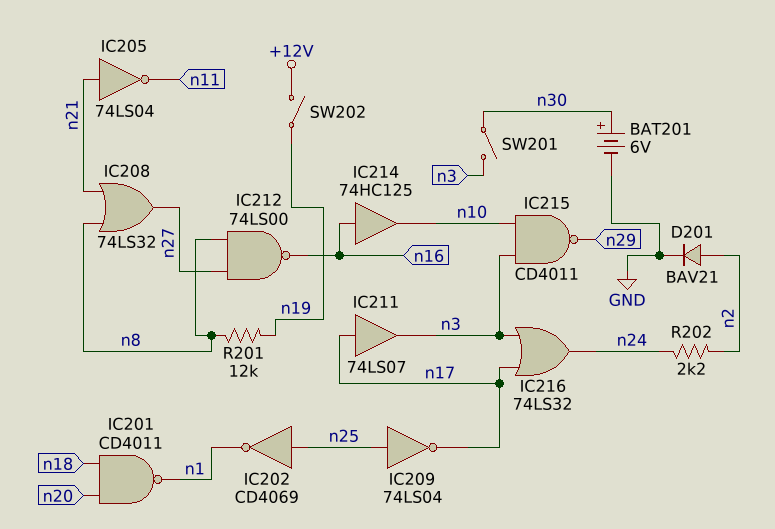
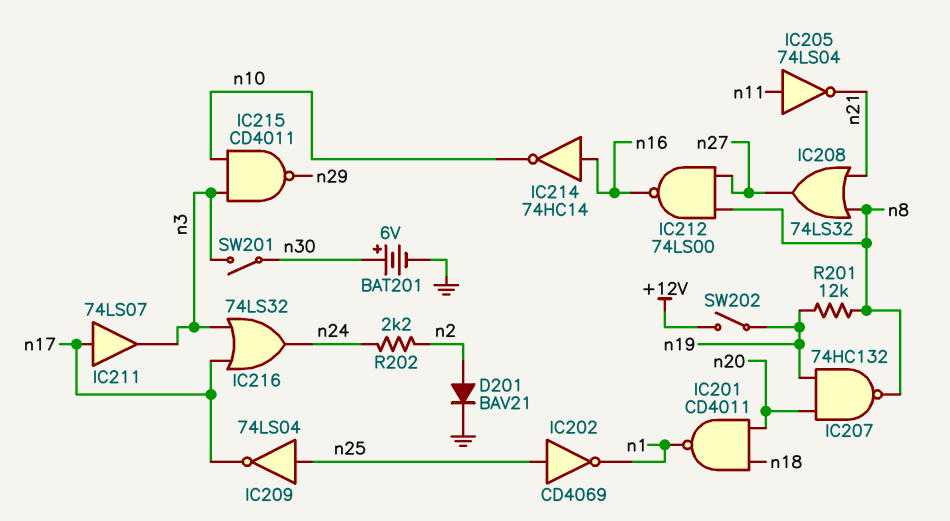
IC205: NOT 74LS04 (in n21, out n11) -> NOT 74LS04 (in n11, out n21)
IC207: none -> NAND 74HC132 (in n19, in n20, out n8)
IC214: buffer 74HC125 (in n16, out n10) -> NOT 74HC14 (in n16, out n10)

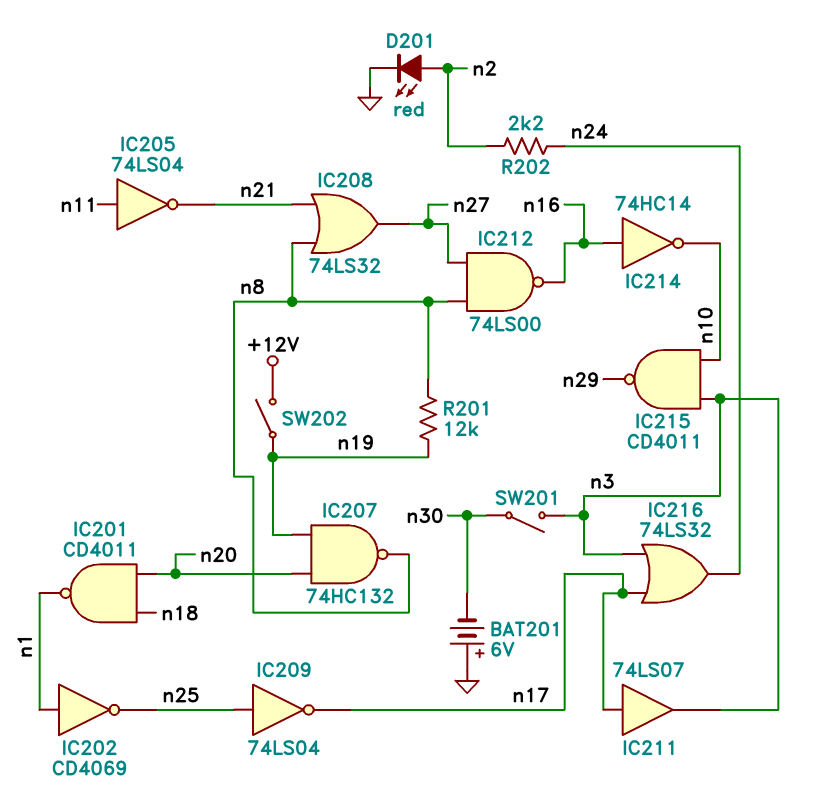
BAT201: 6V (plus n30, minus GND) -> 6V (plus GND, minus n30)
D201: diode BAV21 (A n2, K GND) -> LED red (A n2, K GND)
IC202: NOT CD4069 (in n25, out n1) -> NOT CD4069 (in n1, out n25)

